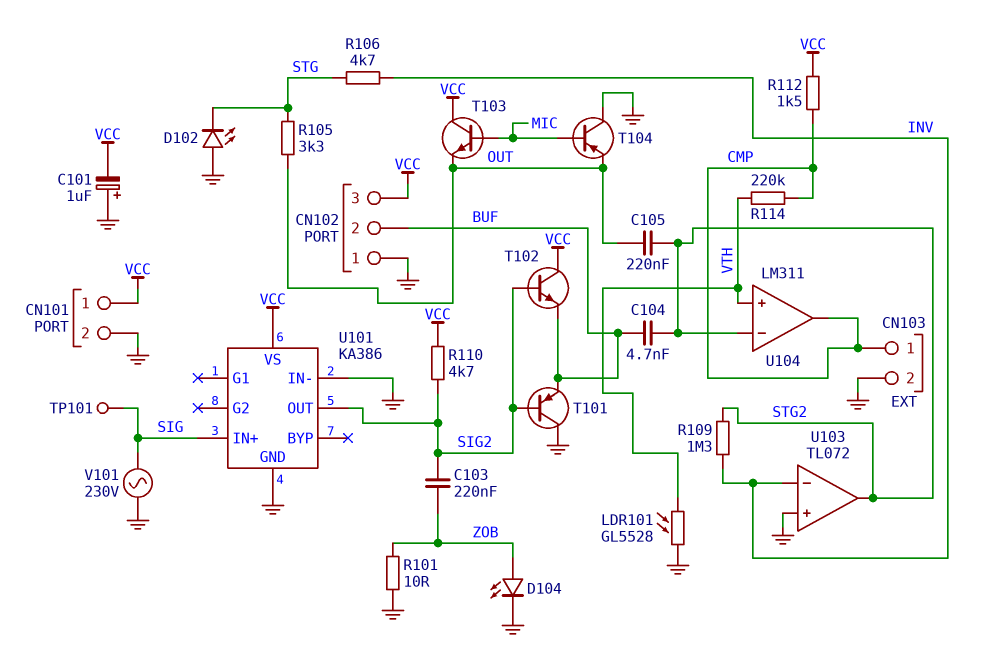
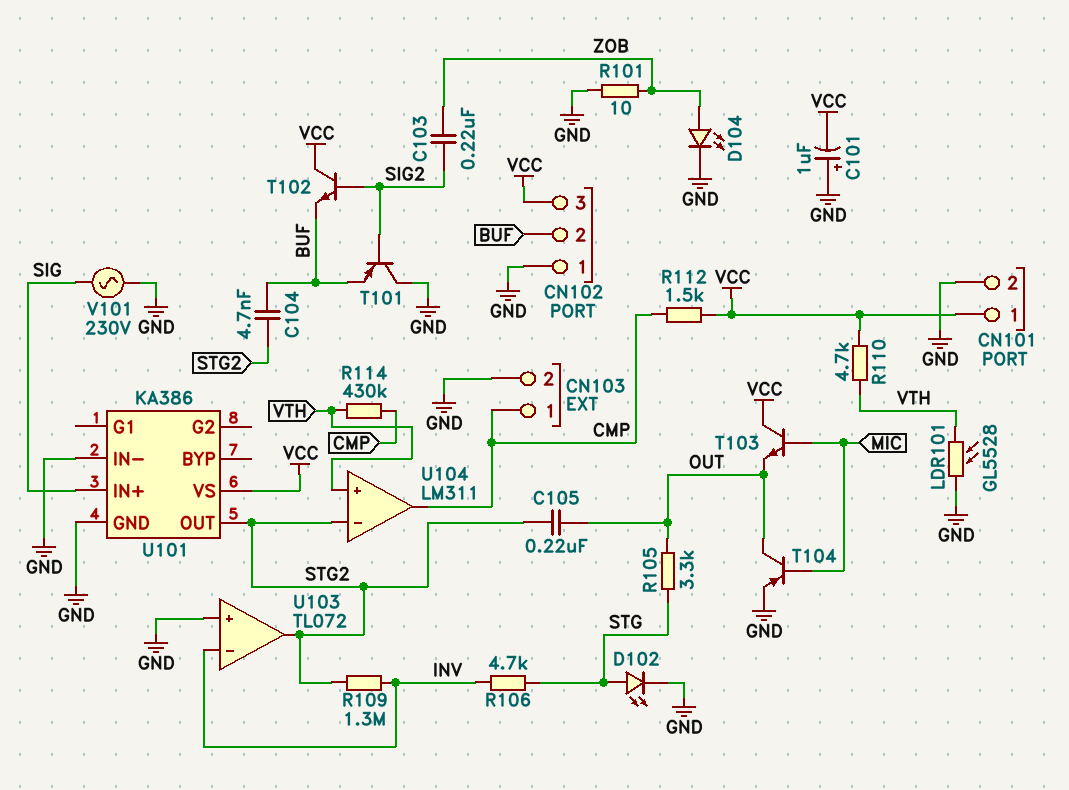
D102: LED (A GND, K STG) -> LED (A STG, K GND)
R110: 4.7k (SIG2, VCC) -> 4.7k (VCC, VTH)
R114: 220k (CMP, VTH) -> 430k (CMP, VTH)
T104: PNP (B MIC, C GND, E OUT) -> PNP (B MIC, C OUT, E GND)
TP101: test point (SIG) -> none
U101 pin OUT: SIG2 -> STG2

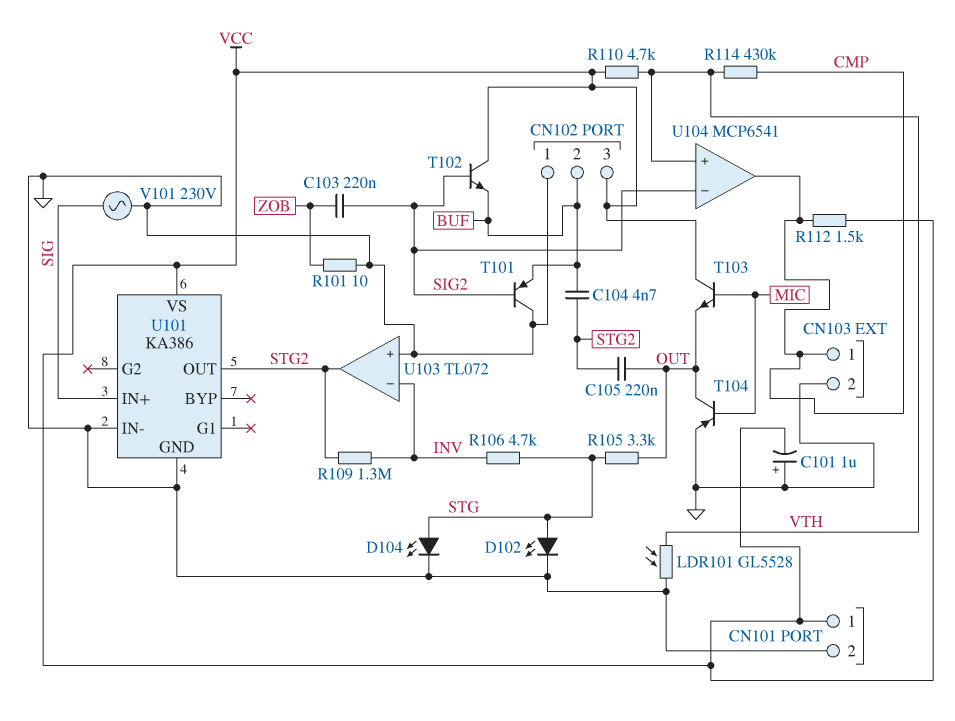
D104: LED (A ZOB, K GND) -> LED (A STG, K GND)
U104: LM311 -> MCP6541
U104 pin in-: STG2 -> SIG2

